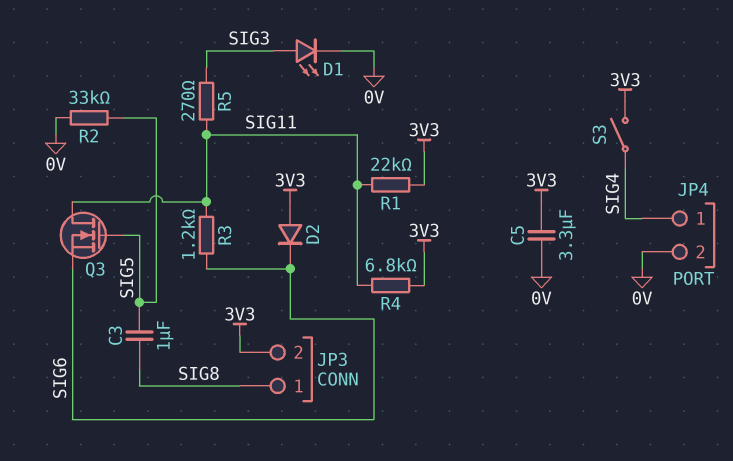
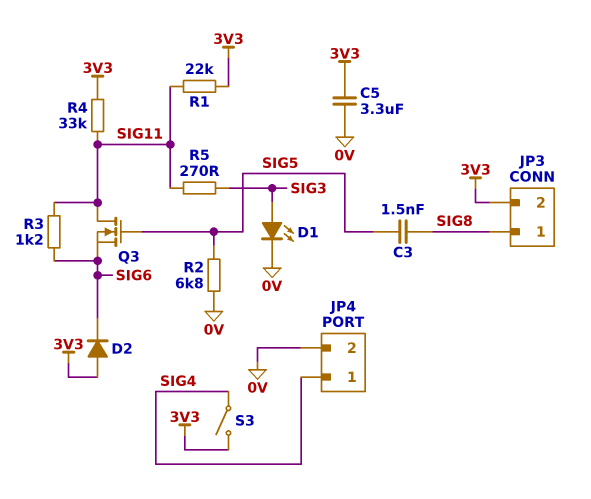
C3: 1uF (SIG5, SIG8) -> 1.5nF (SIG5, SIG8)
R2: 33k (0V, SIG5) -> 6.8k (0V, SIG5)
R4: 6.8k (3V3, SIG11) -> 33k (3V3, SIG11)

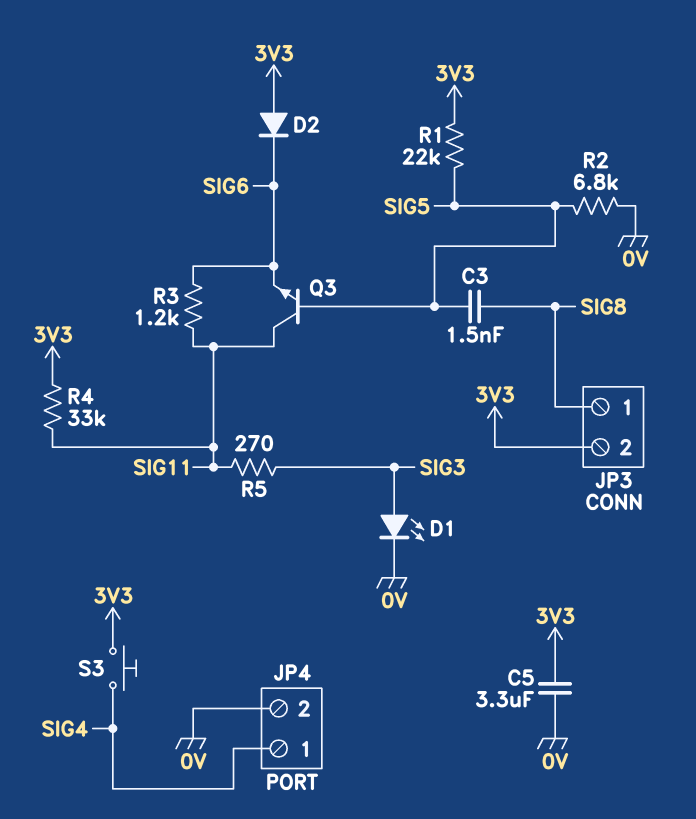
Q3: NMOS (G SIG5, D SIG11, S SIG6) -> NPN (B SIG5, C SIG11, E SIG6)
R1: 22k (3V3, SIG11) -> 22k (3V3, SIG5)
S3: switch (3V3, SIG4) -> button (3V3, SIG4)

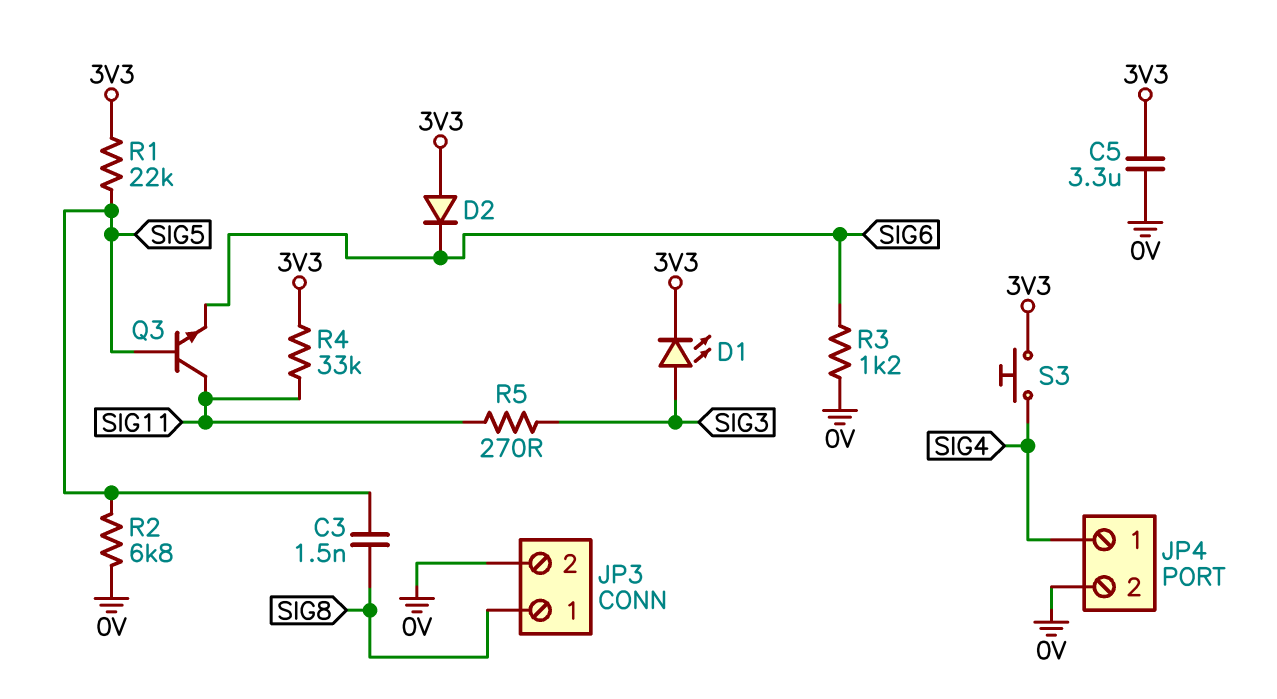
D1: LED (A SIG3, K 0V) -> LED (A SIG3, K 3V3)
JP3 pin 2: 3V3 -> 0V
R3: 1.2k (SIG6, SIG11) -> 1.2k (0V, SIG6)

